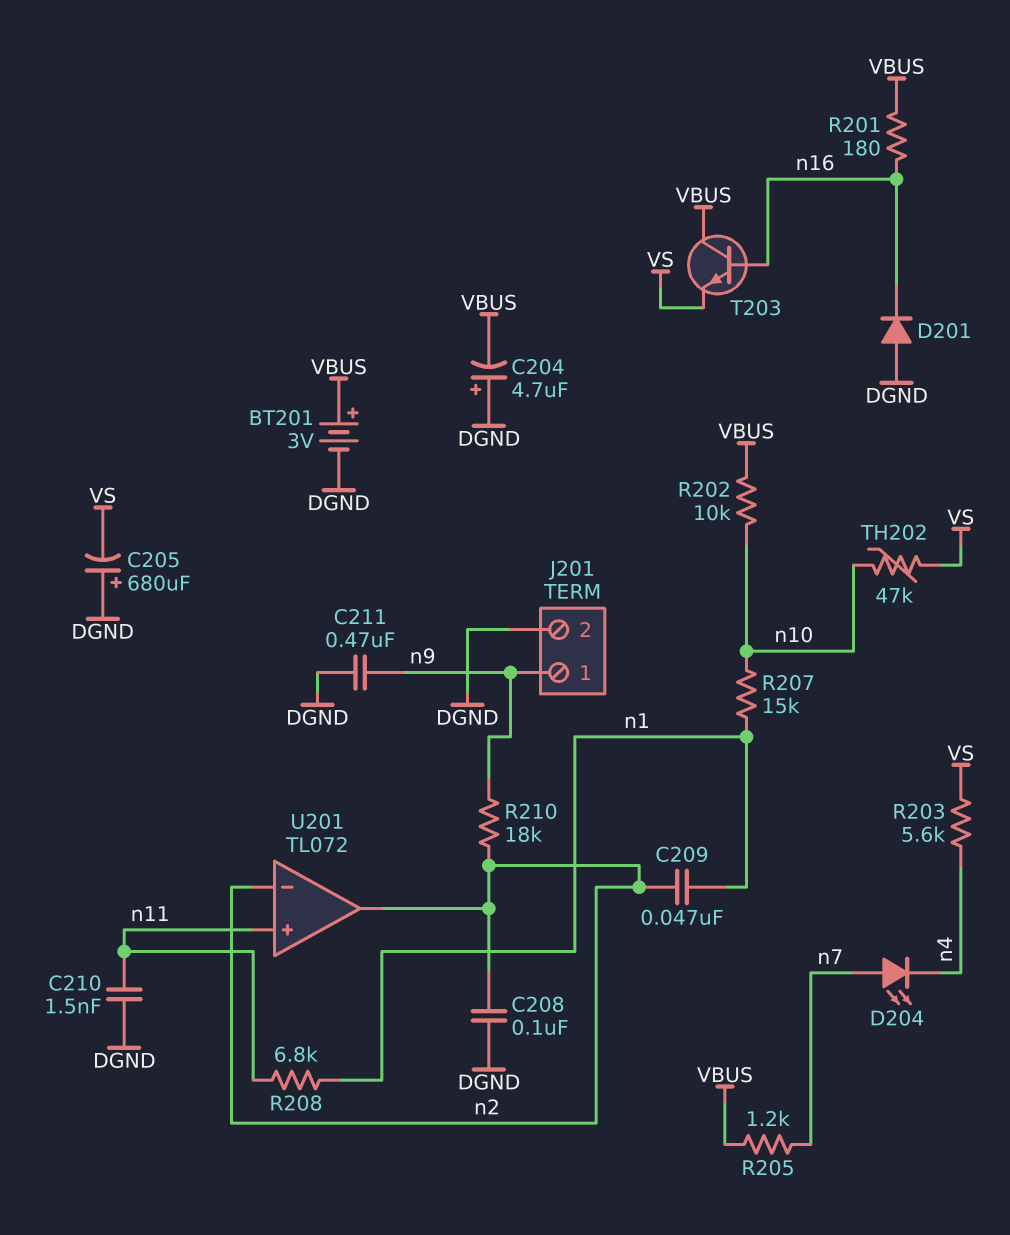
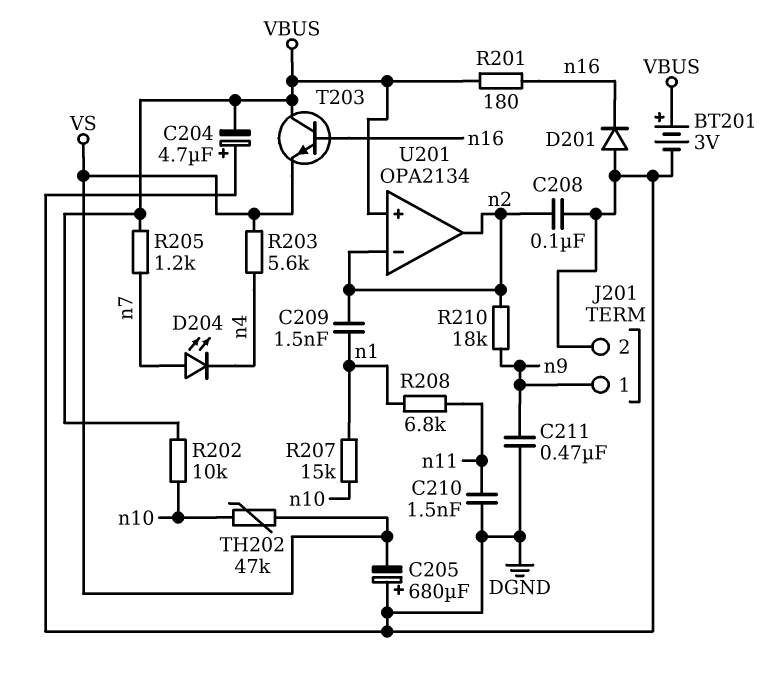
C209: 47nF (n1, n2) -> 1.5nF (n1, n2)
U201: TL072 -> OPA2134
U201 pin in+: n11 -> VBUS

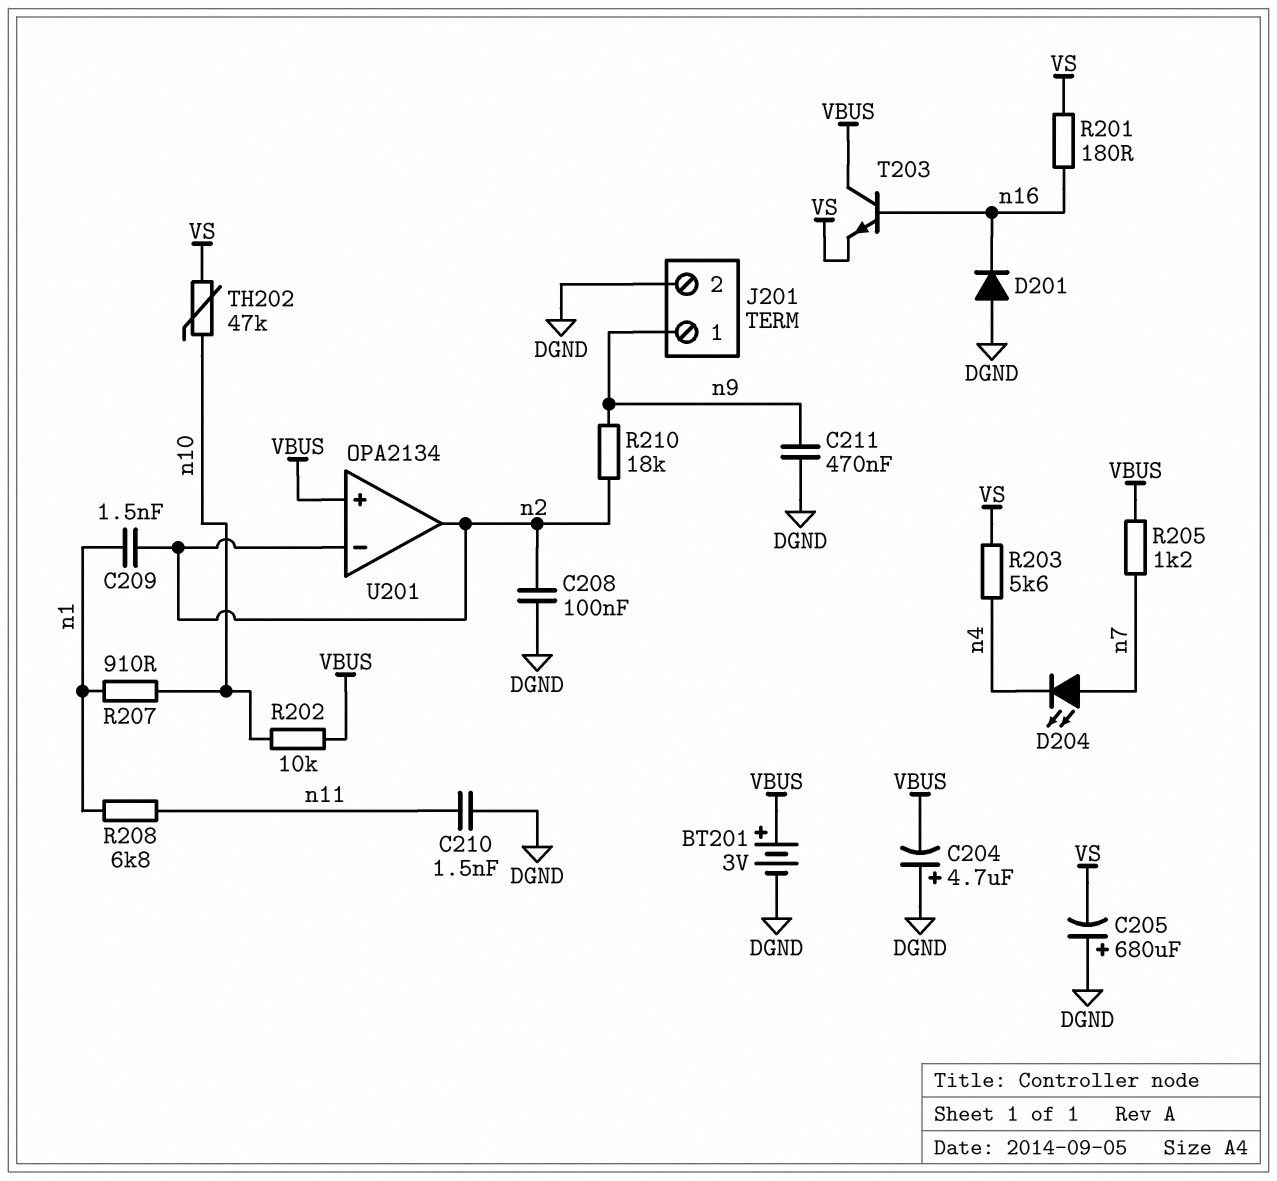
R201: 180 (VBUS, n16) -> 180 (VS, n16)
R207: 15k (n1, n10) -> 910 (n1, n10)

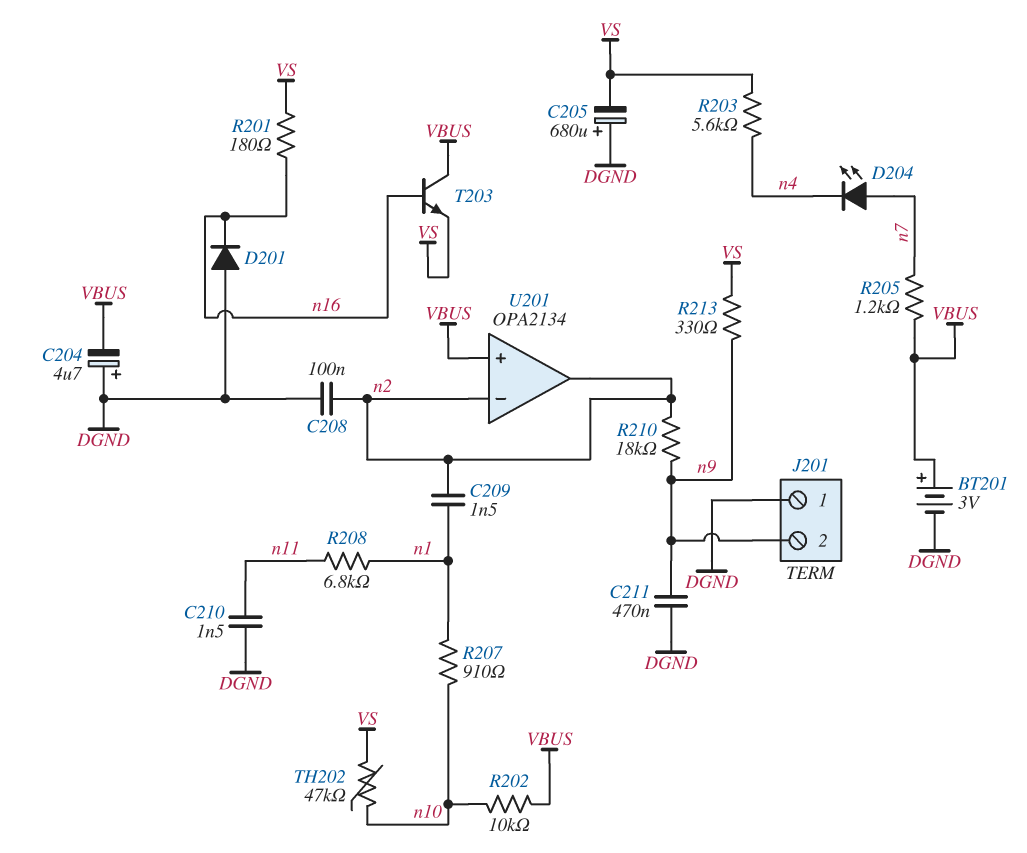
J201 pin 1: n9 -> DGND
J201 pin 2: DGND -> n9
R213: none -> 330 (VS, n9)

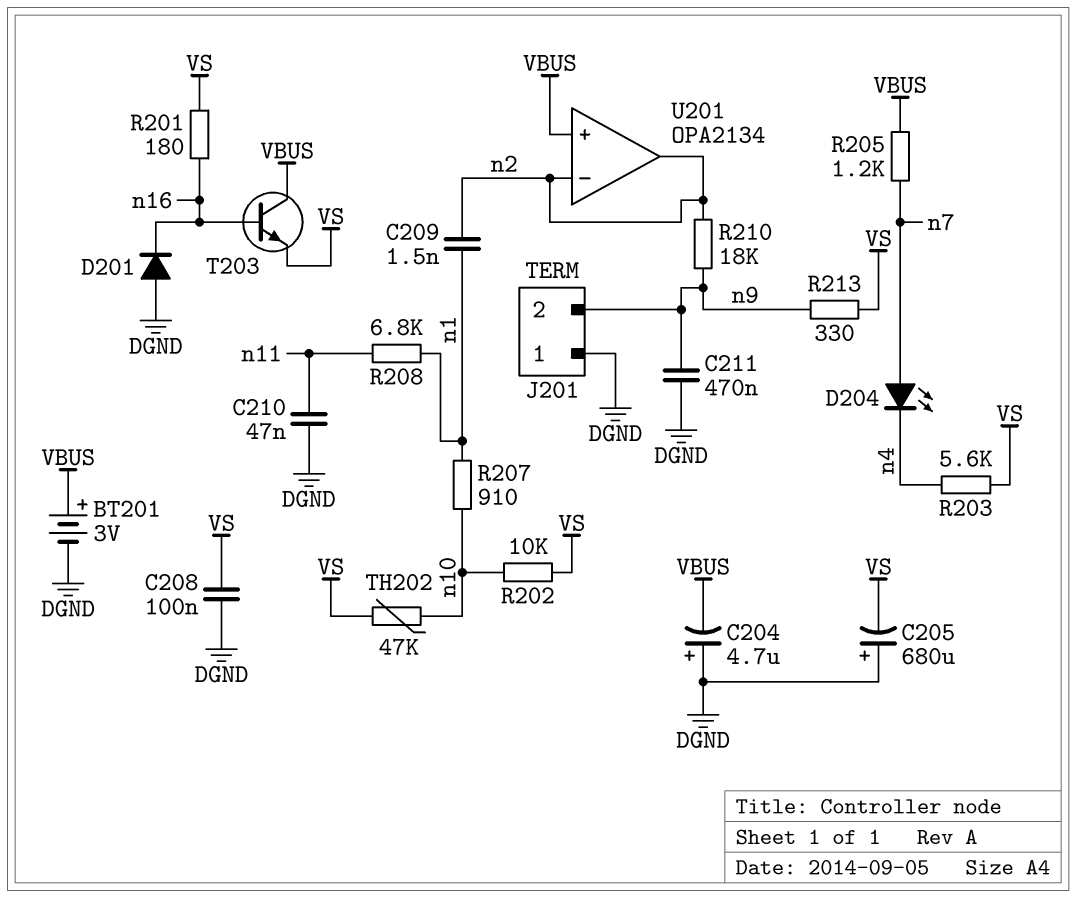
C208: 100nF (DGND, n2) -> 100nF (DGND, VS)
C210: 1.5nF (DGND, n11) -> 47nF (DGND, n11)
R202: 10k (VBUS, n10) -> 10k (VS, n10)

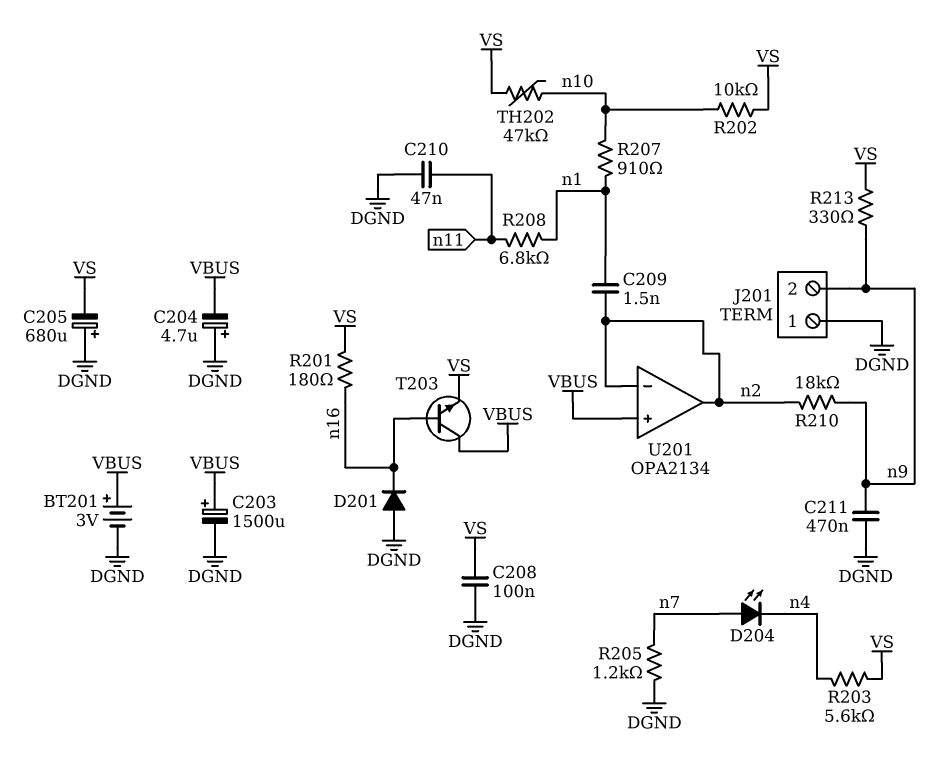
C203: none -> 1500uF (plus VBUS, minus DGND)
R205: 1.2k (VBUS, n7) -> 1.2k (DGND, n7)

